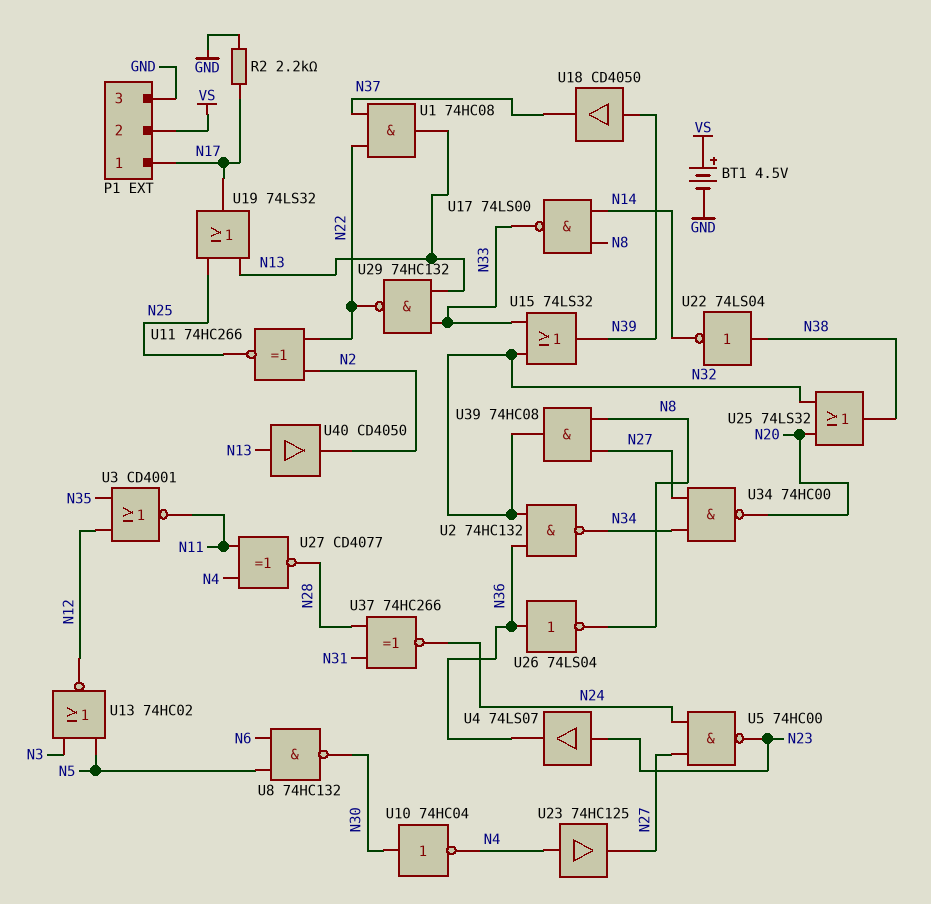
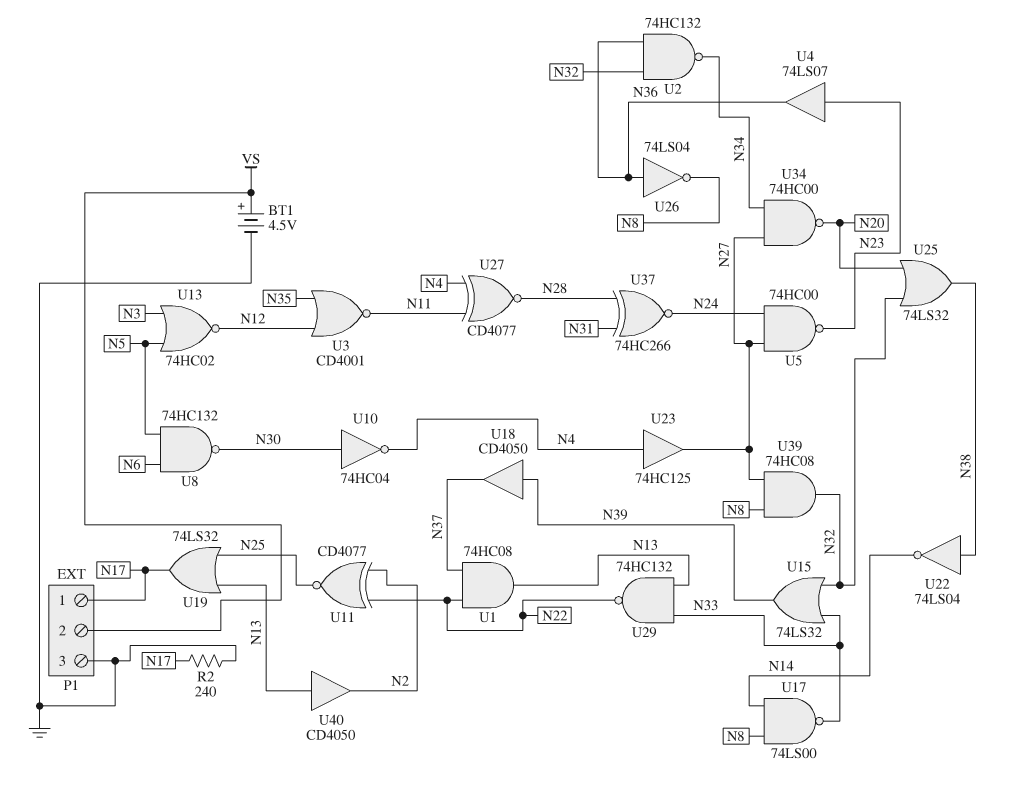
R2: 2.2k (GND, N17) -> 240 (GND, N17)
U11: XNOR 74HC266 (in N2, in N22, out N25) -> XNOR CD4077 (in N2, in N22, out N25)

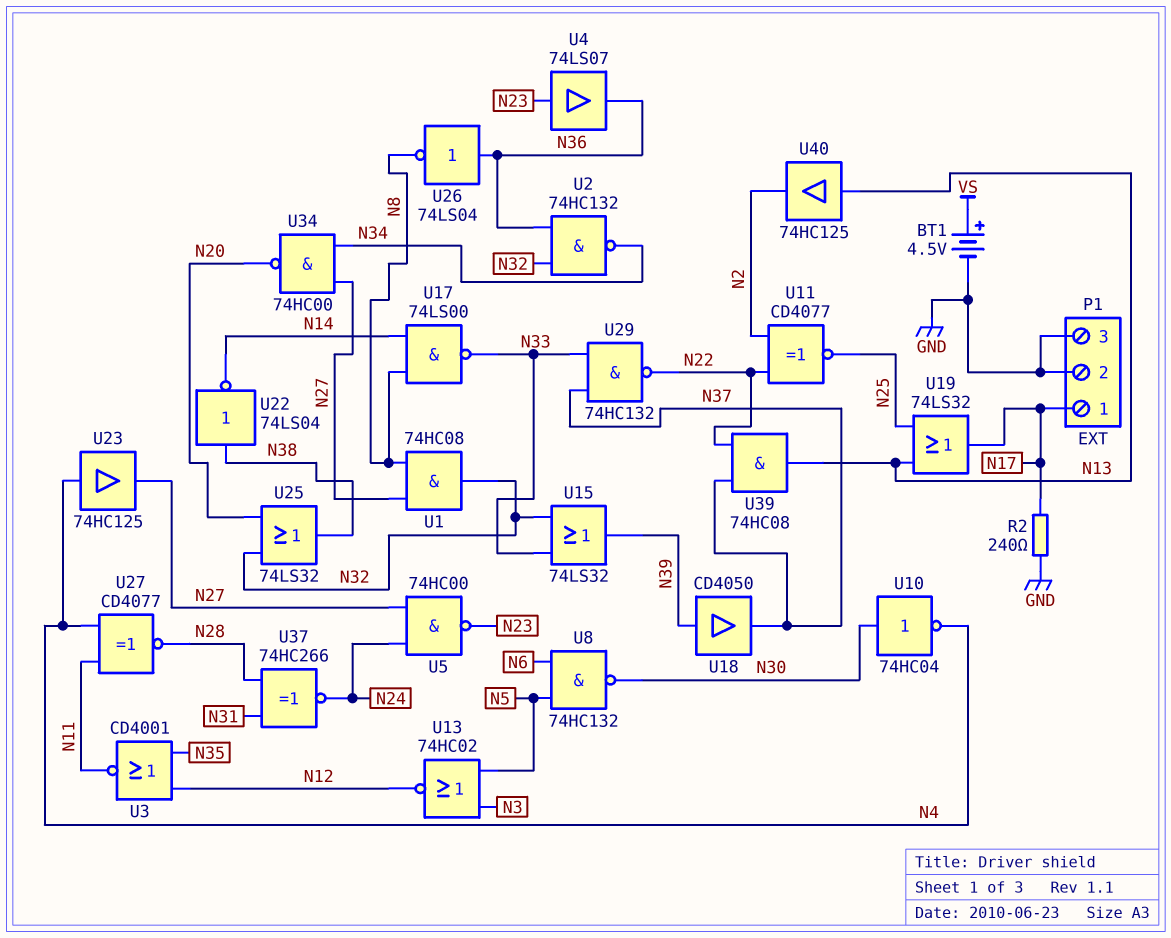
P1 pin 2: VS -> GND
U1: AND 74HC08 (in N22, in N37, out N13) -> AND 74HC08 (in N8, in N27, out N32)
U29: NAND 74HC132 (in N13, in N33, out N22) -> NAND 74HC132 (in N33, in N37, out N22)
U39: AND 74HC08 (in N8, in N27, out N32) -> AND 74HC08 (in N22, in N37, out N13)
U40: buffer CD4050 (in N13, out N2) -> buffer 74HC125 (in N13, out N2)

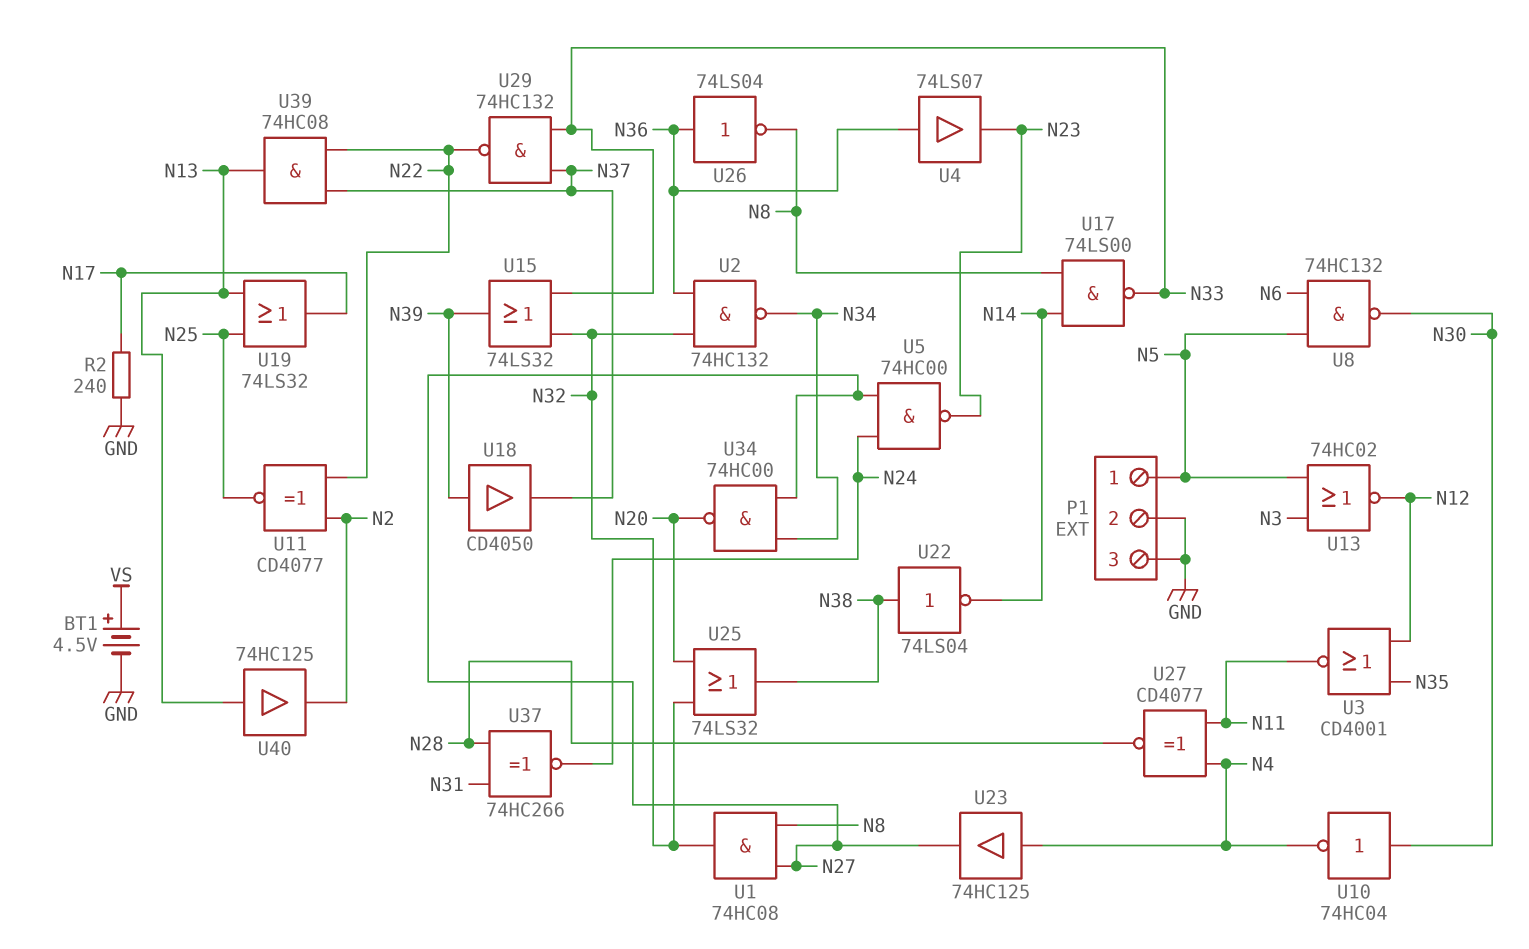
P1 pin 1: N17 -> N5
U4: buffer 74LS07 (in N23, out N36) -> buffer 74LS07 (in N36, out N23)

